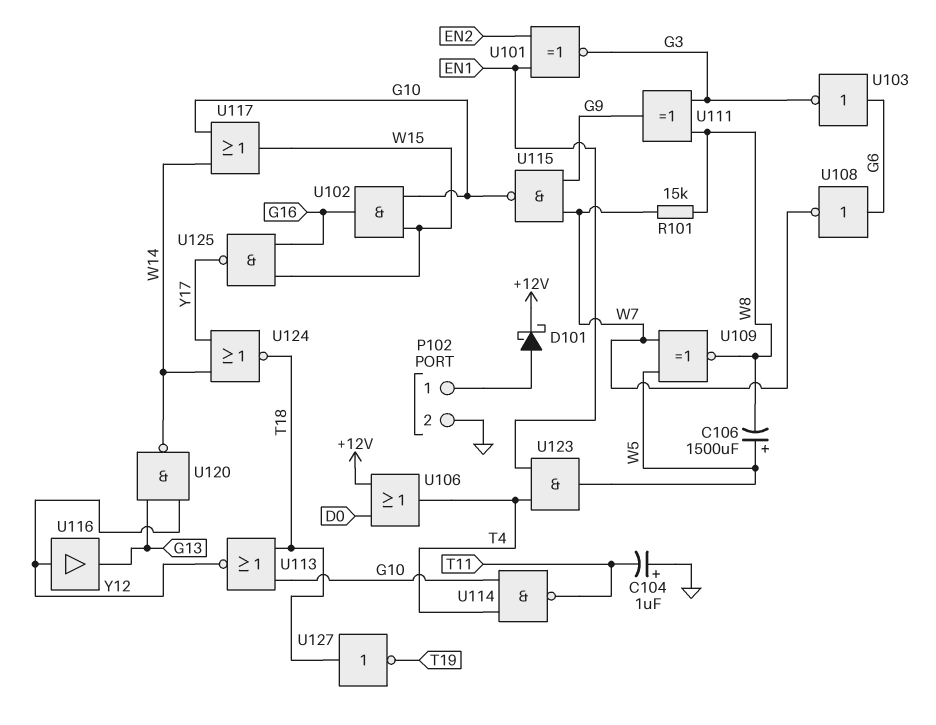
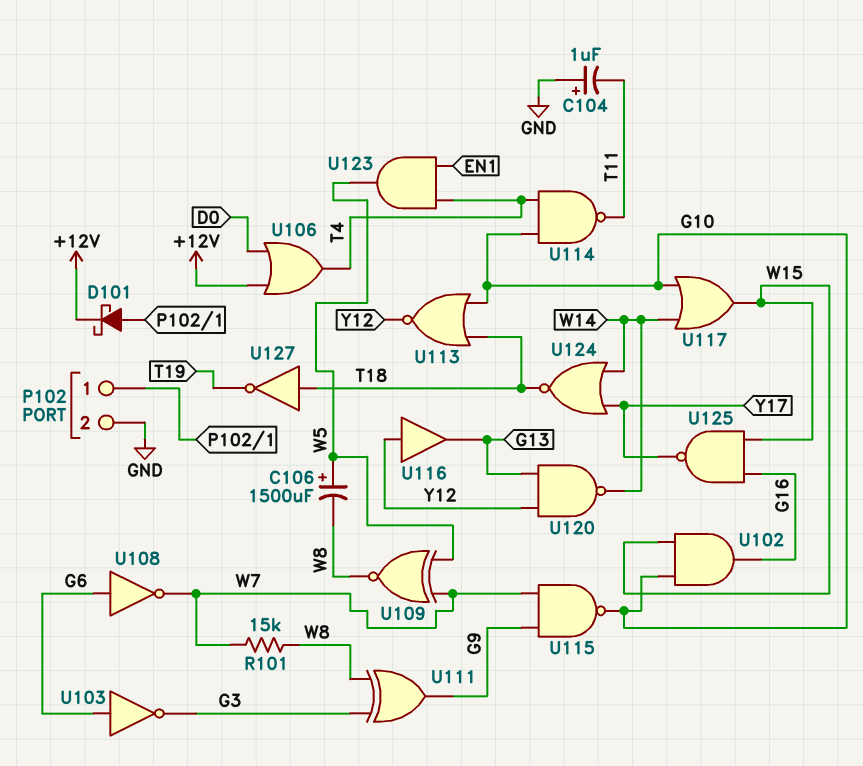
U101: XNOR (in EN1, in EN2, out G3) -> none

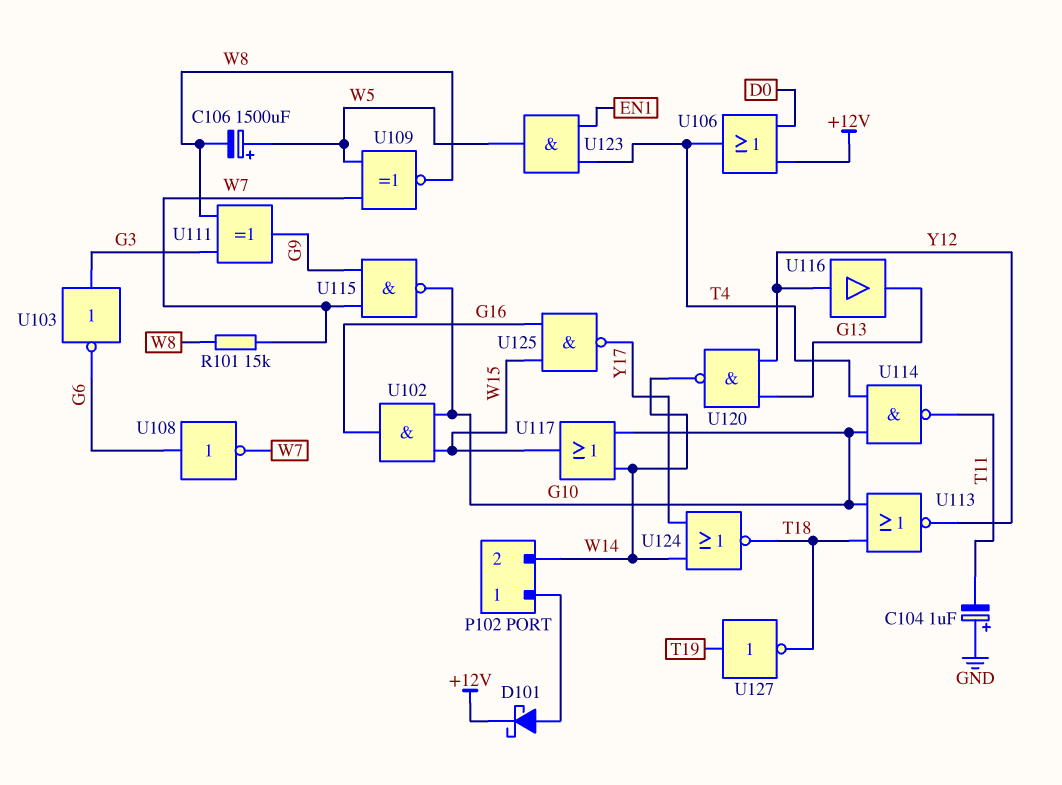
P102 pin 2: GND -> W14
U103: NOT (in G6, out G3) -> NOT (in G3, out G6)
U127: NOT (in T18, out T19) -> NOT (in T19, out T18)

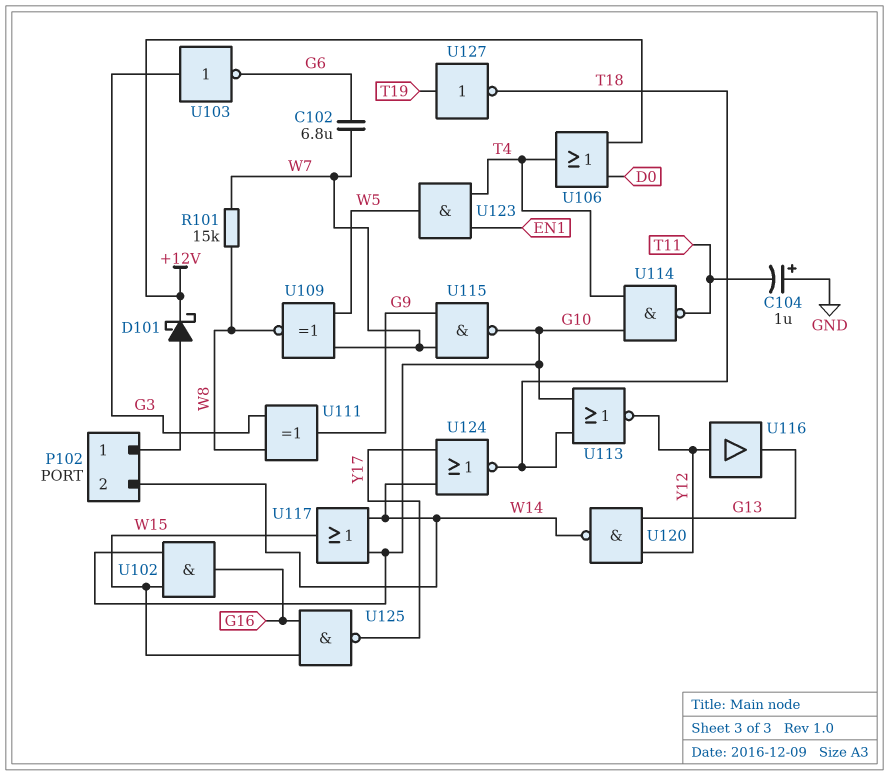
C102: none -> 6.8uF (G6, W7)
C106: 1500uF (plus W5, minus W8) -> none
U108: NOT (in G6, out W7) -> none

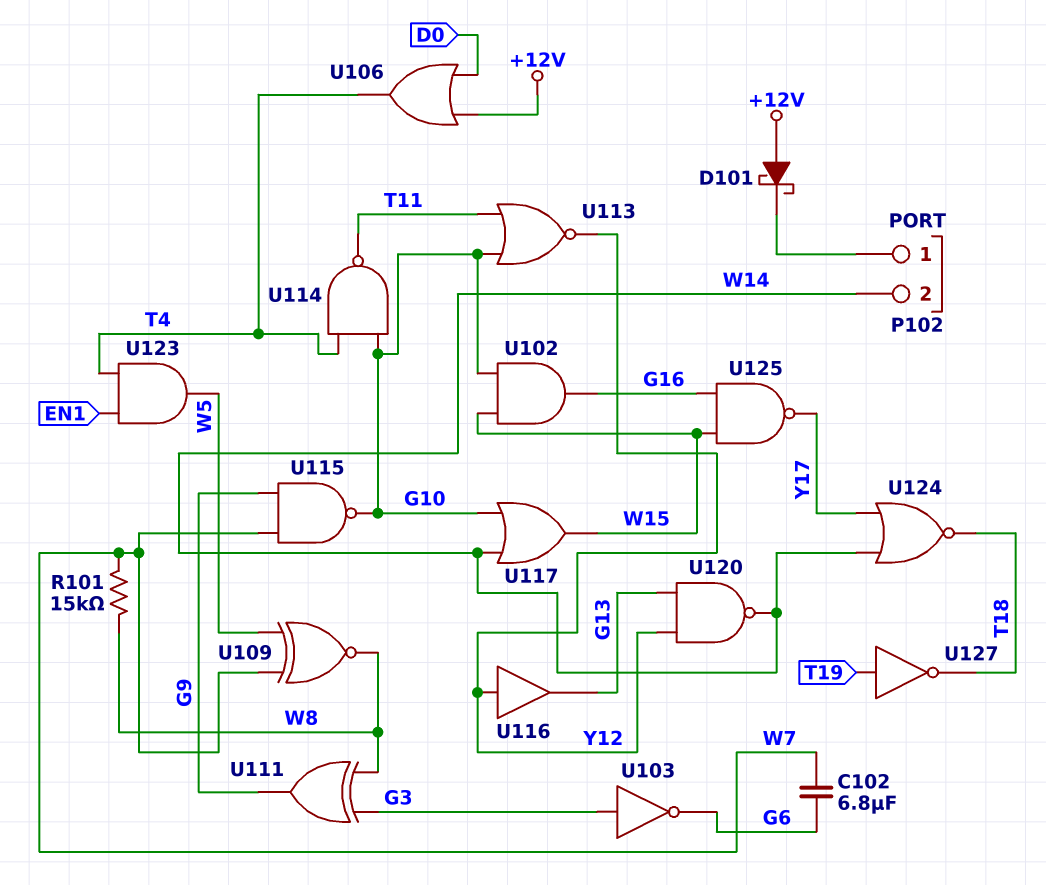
C104: 1uF (plus GND, minus T11) -> none
D101: schottky (A P102/1, K +12V) -> schottky (A +12V, K P102/1)
U113: NOR (in G10, in T18, out Y12) -> NOR (in G10, in T11, out Y12)

